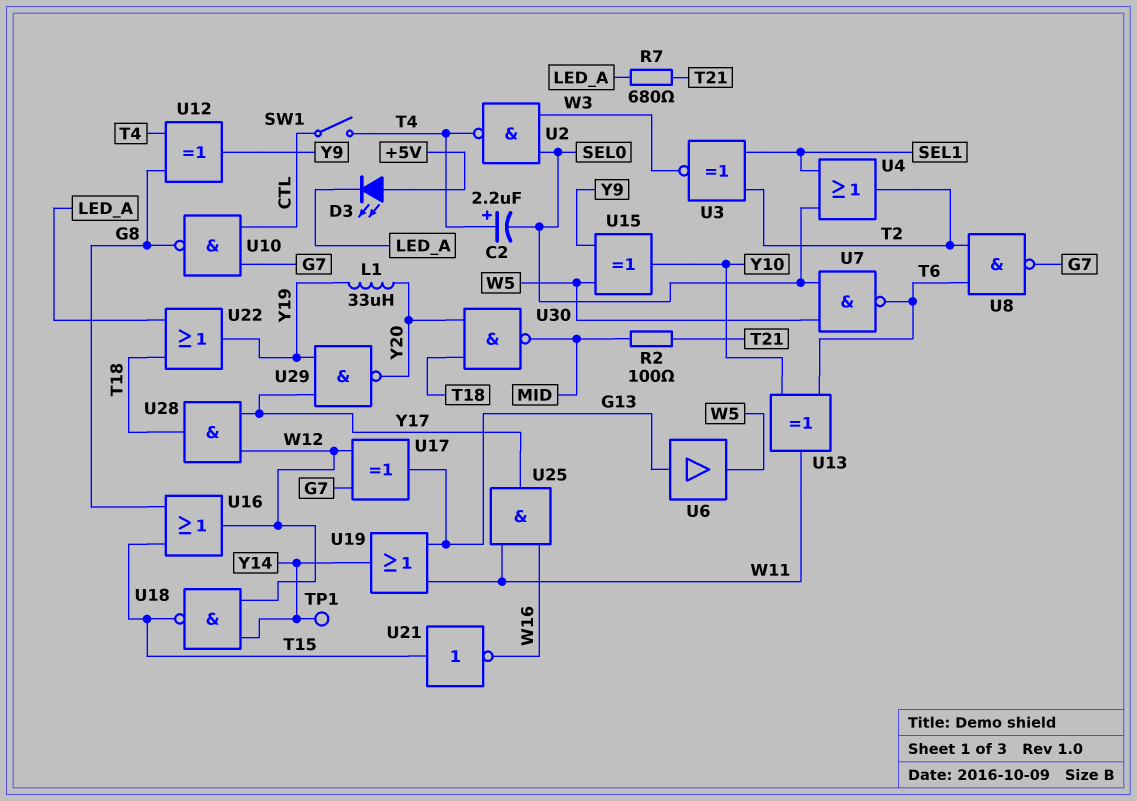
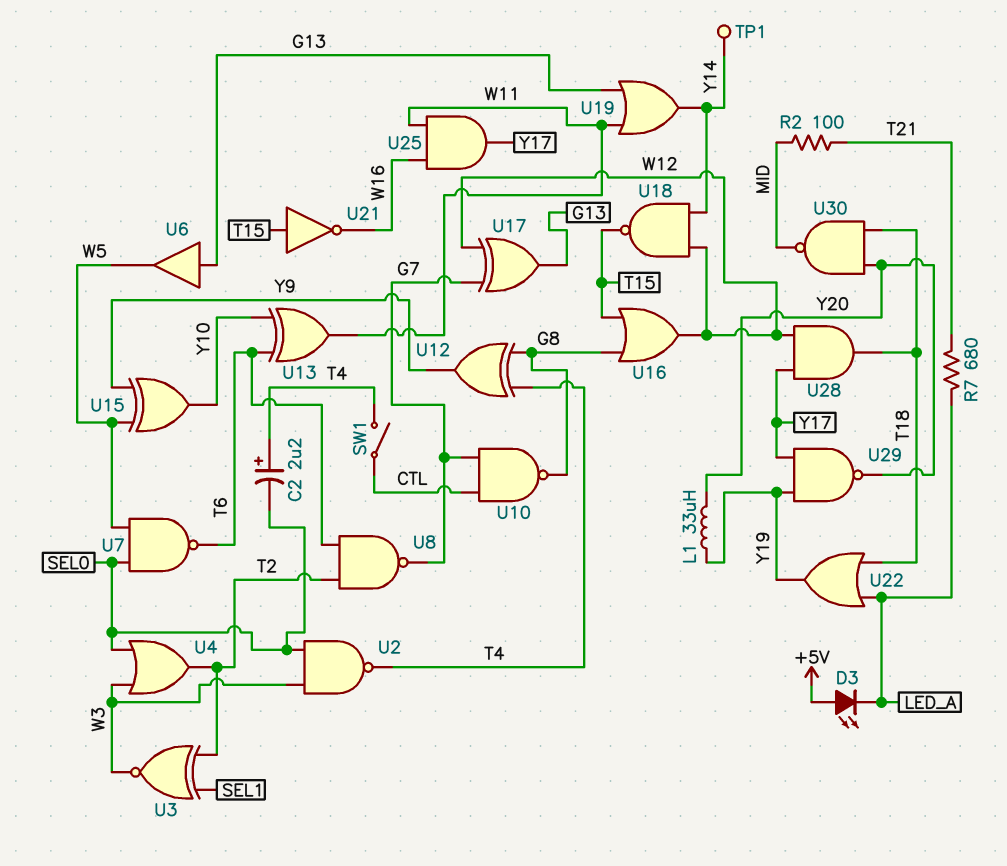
U4: OR (in SEL0, in SEL1, out T2) -> OR (in SEL0, in W3, out T2)

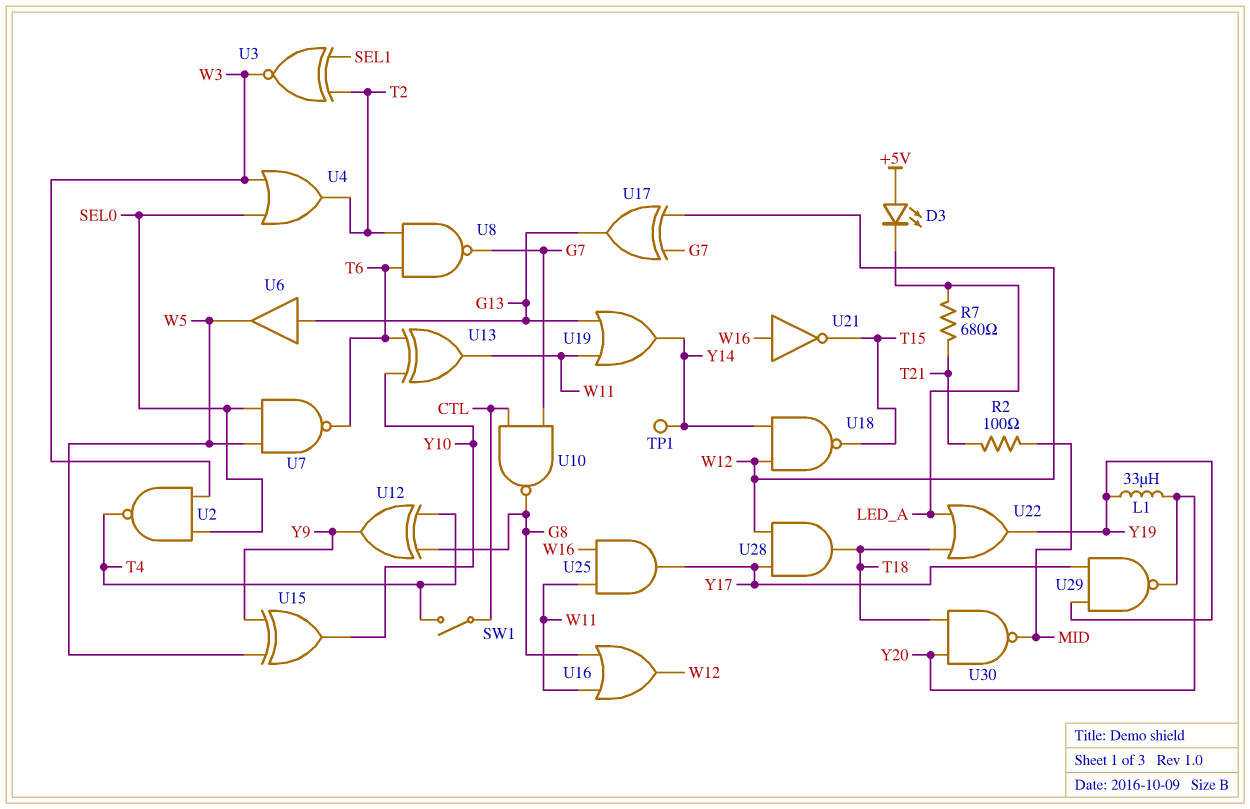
C2: 2.2uF (plus T4, minus SEL0) -> none
U16: OR (in G8, in T15, out W12) -> OR (in G8, in W11, out W12)
U21: NOT (in T15, out W16) -> NOT (in W16, out T15)

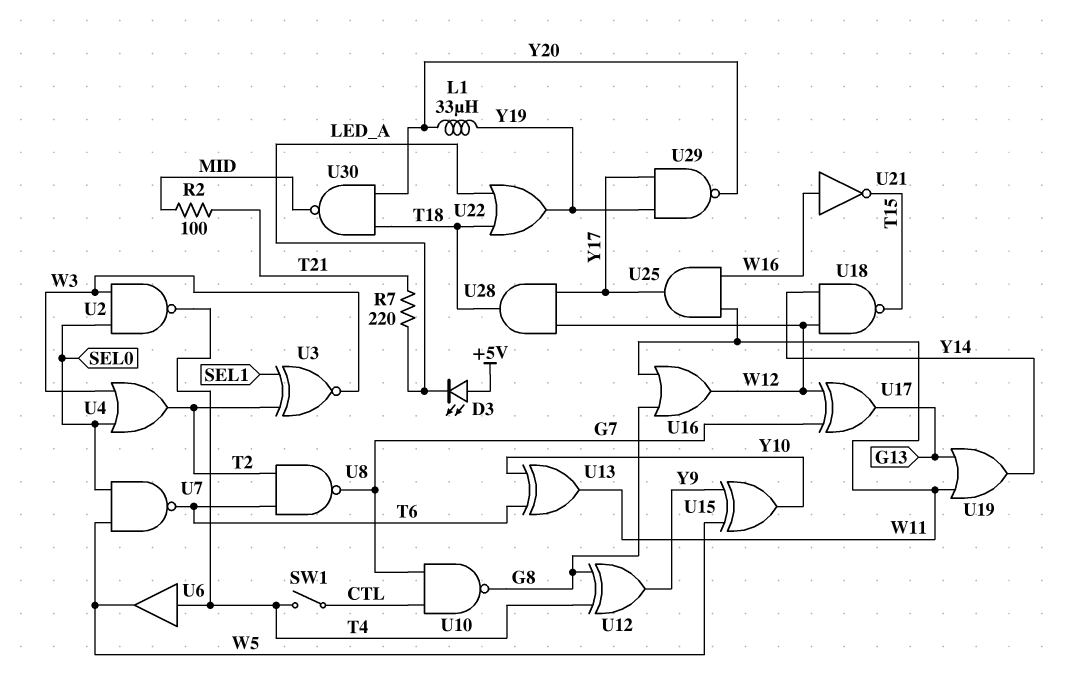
R7: 680 (LED_A, T21) -> 220 (LED_A, T21)
TP1: test point (Y14) -> none
U6: buffer (in G13, out W5) -> buffer (in T4, out W5)

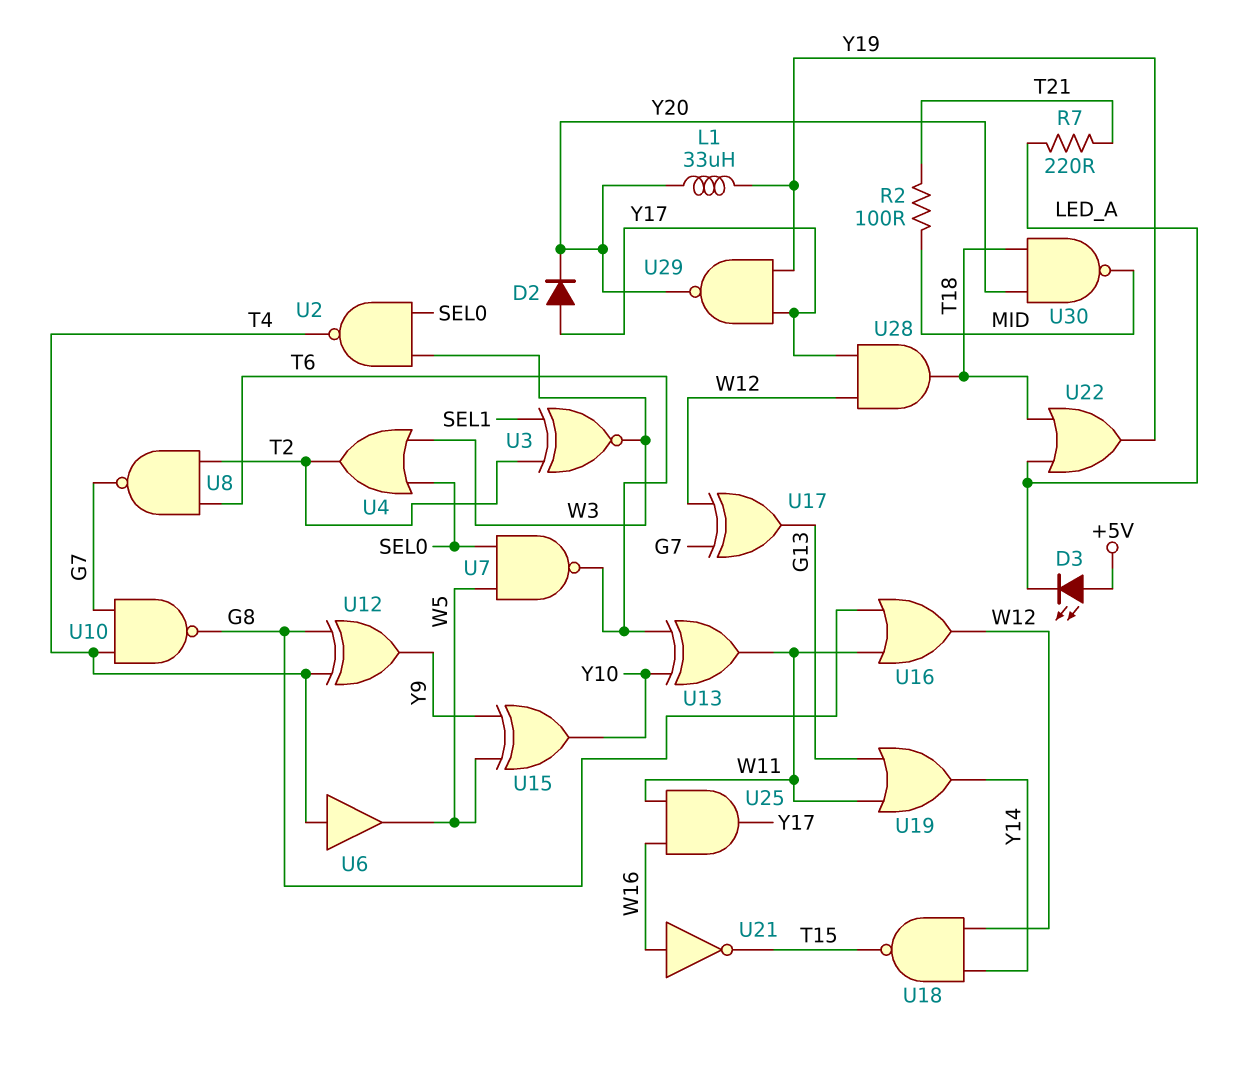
D2: none -> diode (A Y17, K Y20)
SW1: switch (CTL, T4) -> none
U10: NAND (in CTL, in G7, out G8) -> NAND (in G7, in T4, out G8)

